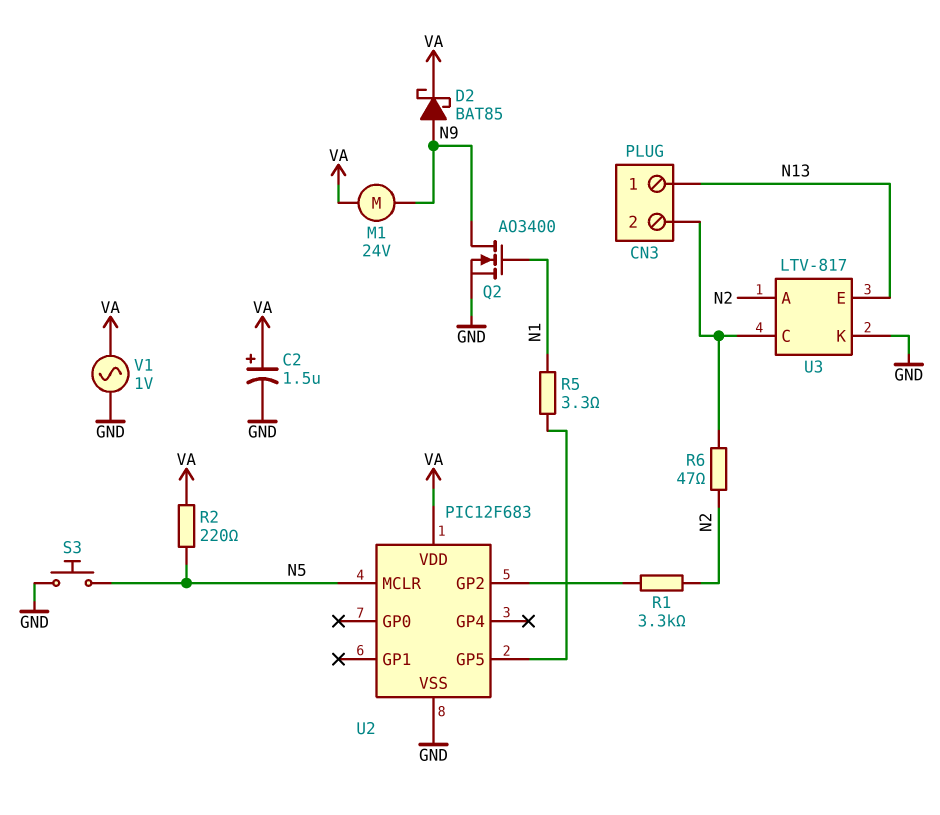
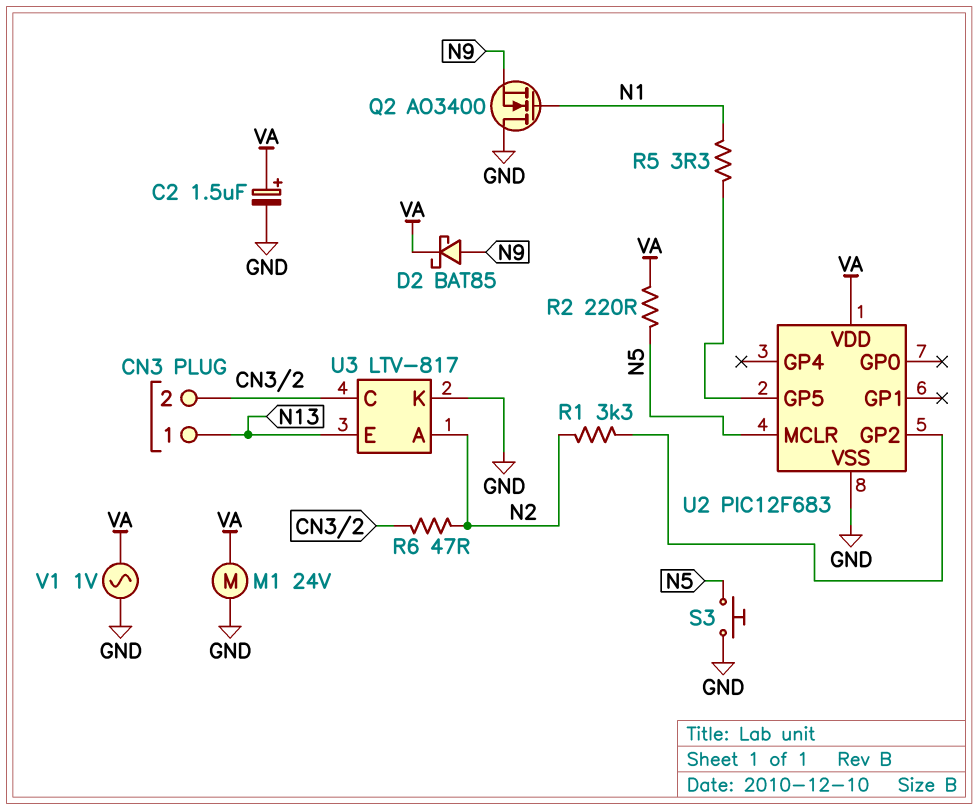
M1: motor 24V (N9, VA) -> motor 24V (GND, VA)
Q2: NMOS AO3400 (G N1, D N9, S GND) -> NMOS AO3400 (G N1, D GND, S N9)

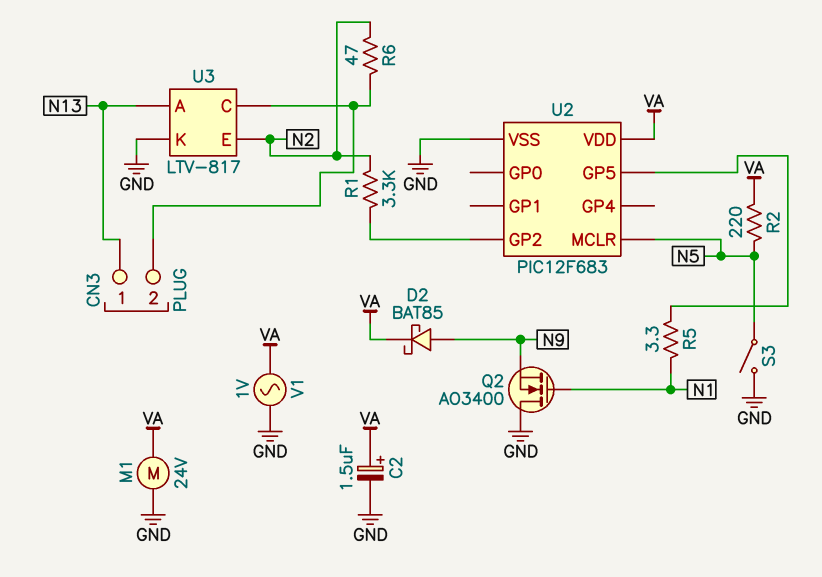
S3: button (GND, N5) -> switch (GND, N5)
U3 pin A: N2 -> N13
U3 pin E: N13 -> N2

